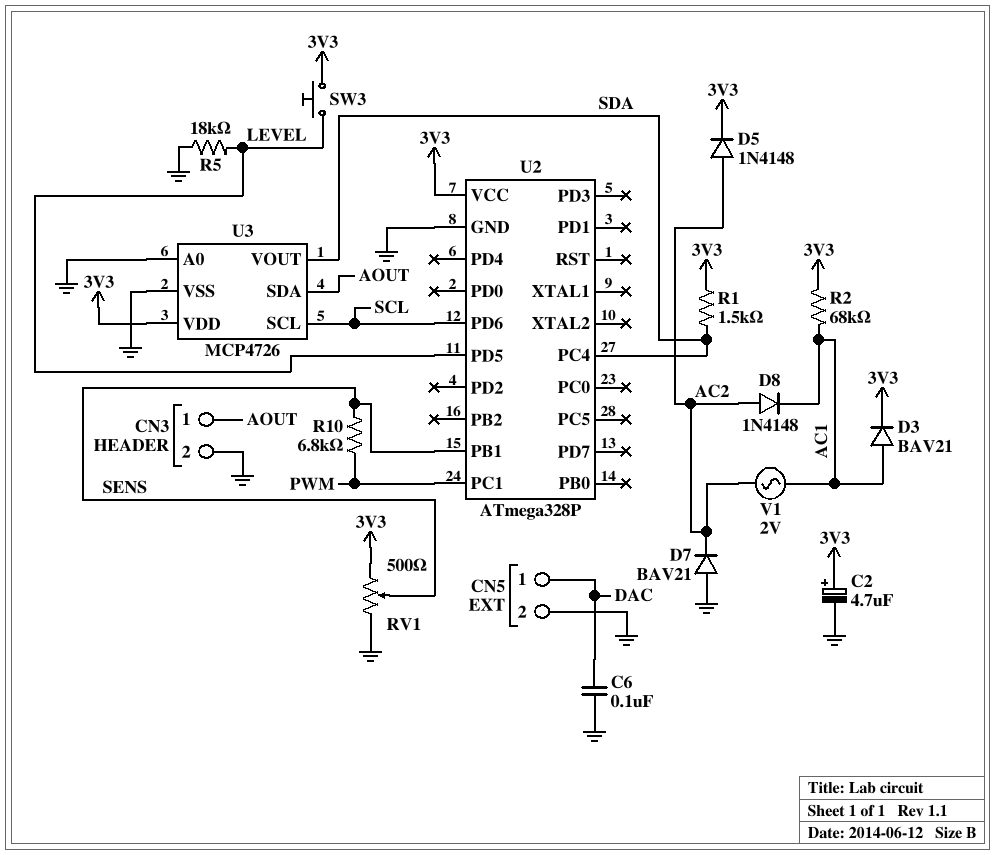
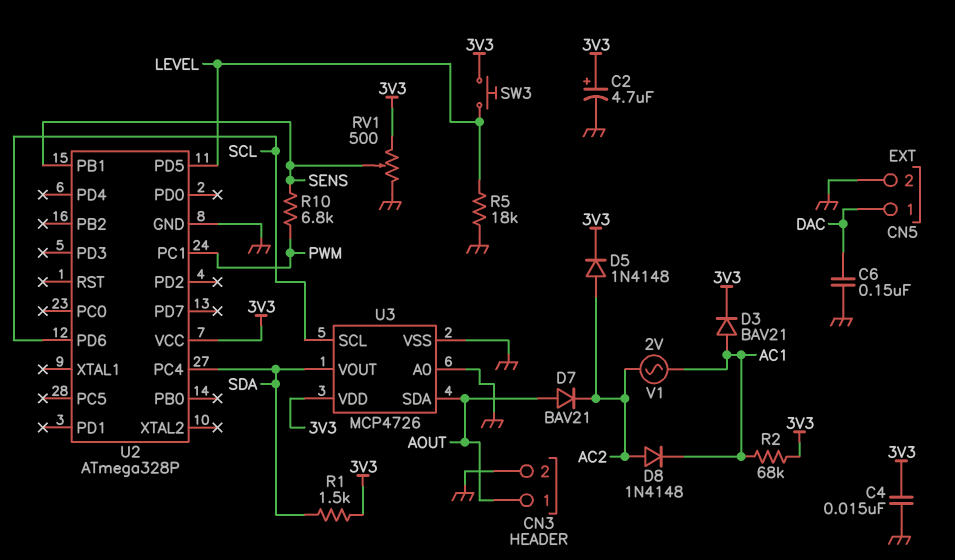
C4: none -> 15nF (3V3, GND)
C6: 100nF (DAC, GND) -> 150nF (DAC, GND)
D7: diode BAV21 (A GND, K AC2) -> diode BAV21 (A AOUT, K AC2)

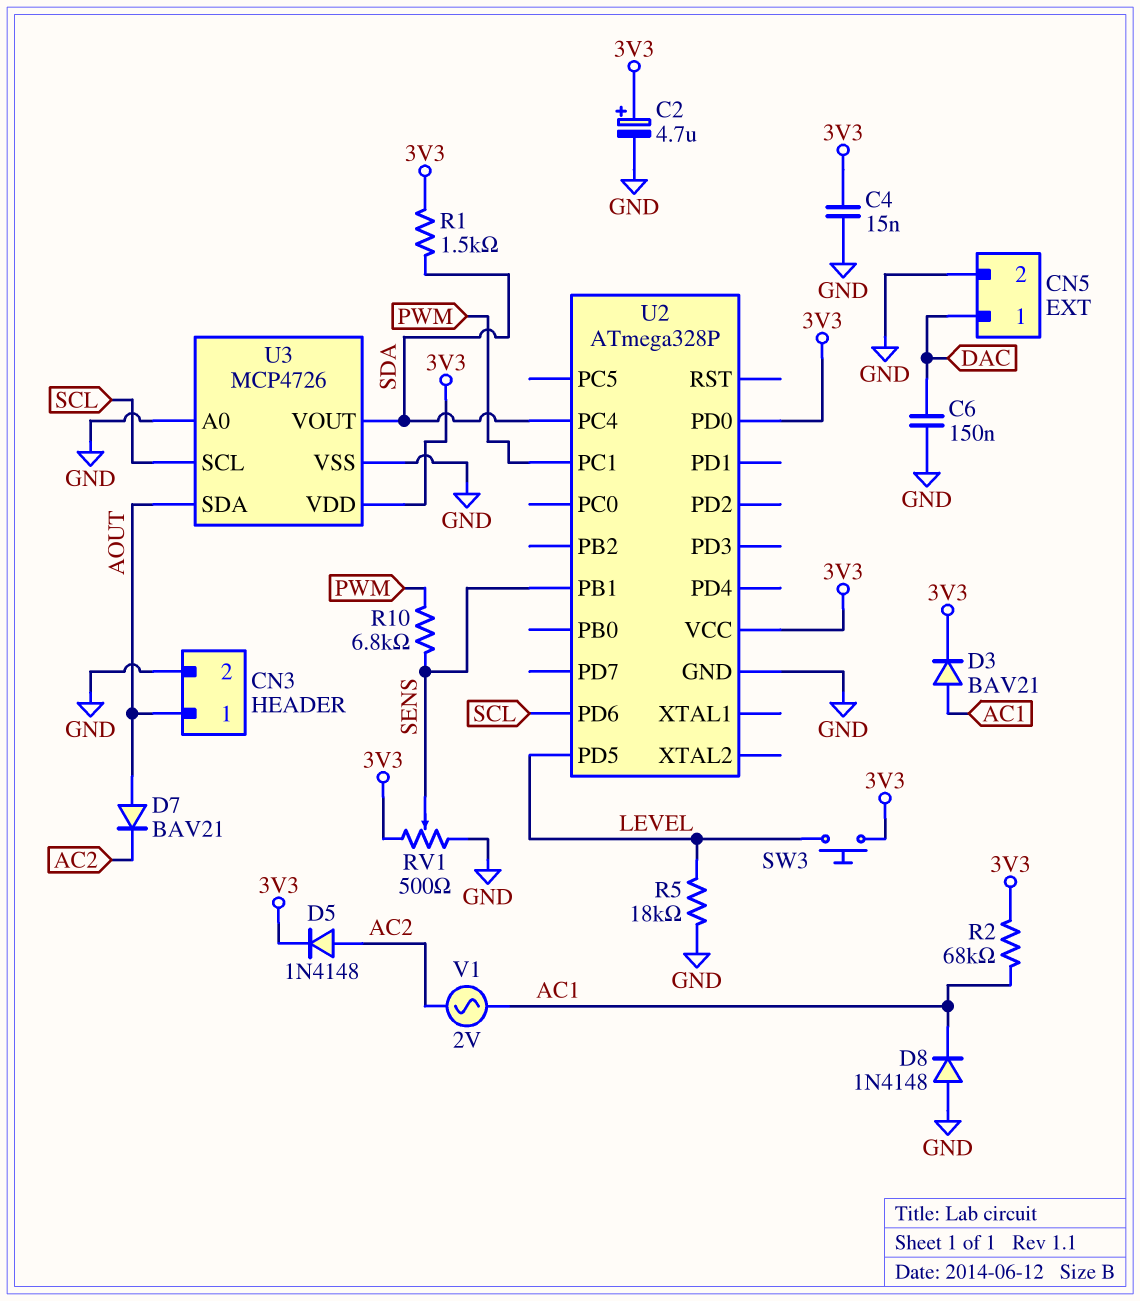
D8: diode 1N4148 (A AC2, K AC1) -> diode 1N4148 (A GND, K AC1)
U2 pin PD0: none -> 3V3

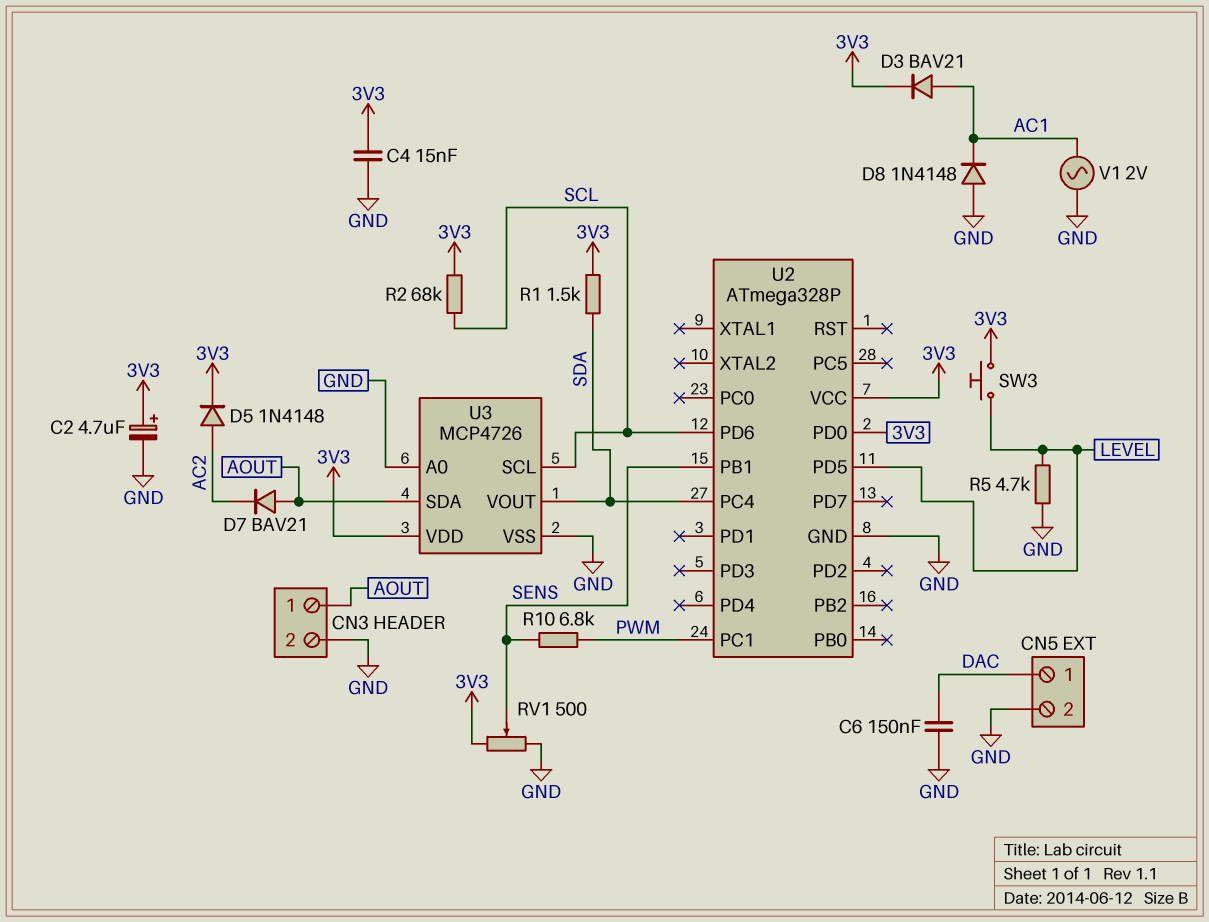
R2: 68k (3V3, AC1) -> 68k (3V3, SCL)
R5: 18k (GND, LEVEL) -> 4.7k (GND, LEVEL)
V1: AC 2V (AC1, AC2) -> AC 2V (AC1, GND)

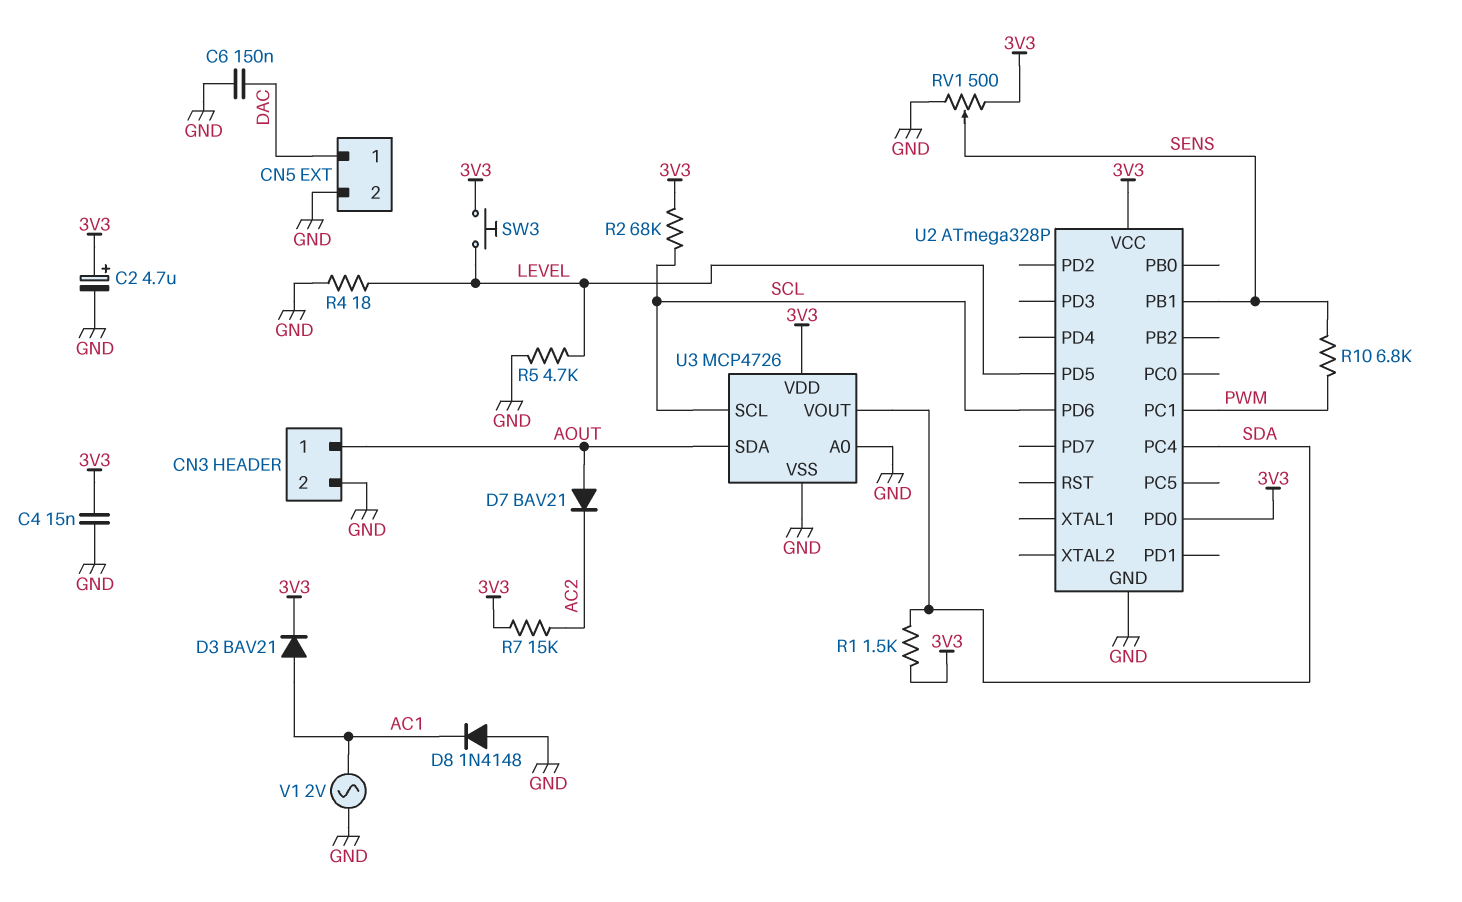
D5: diode 1N4148 (A AC2, K 3V3) -> none
R4: none -> 18 (GND, LEVEL)
R7: none -> 15k (3V3, AC2)

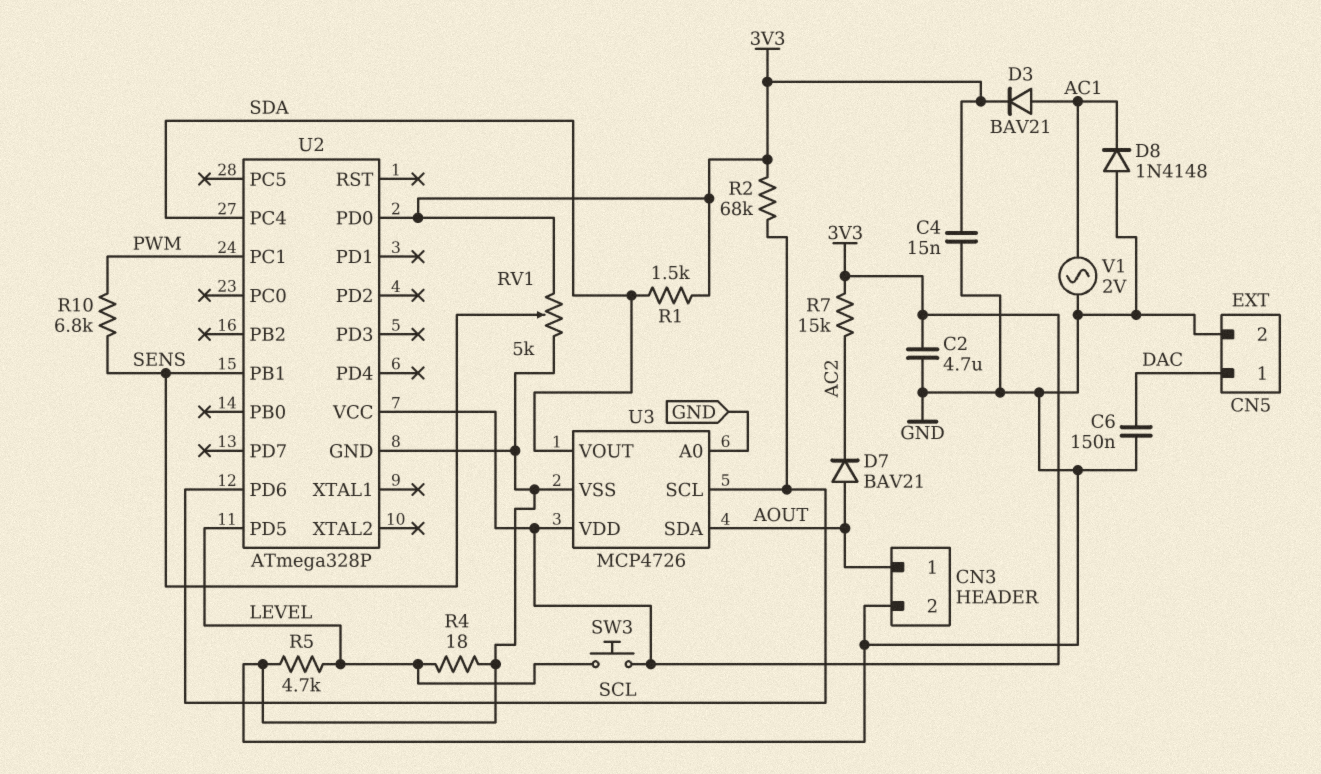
C2: 4.7uF (plus 3V3, minus GND) -> 4.7uF (3V3, GND)
RV1: 500 (3V3, GND, wiper SENS) -> 5k (3V3, GND, wiper SENS)

